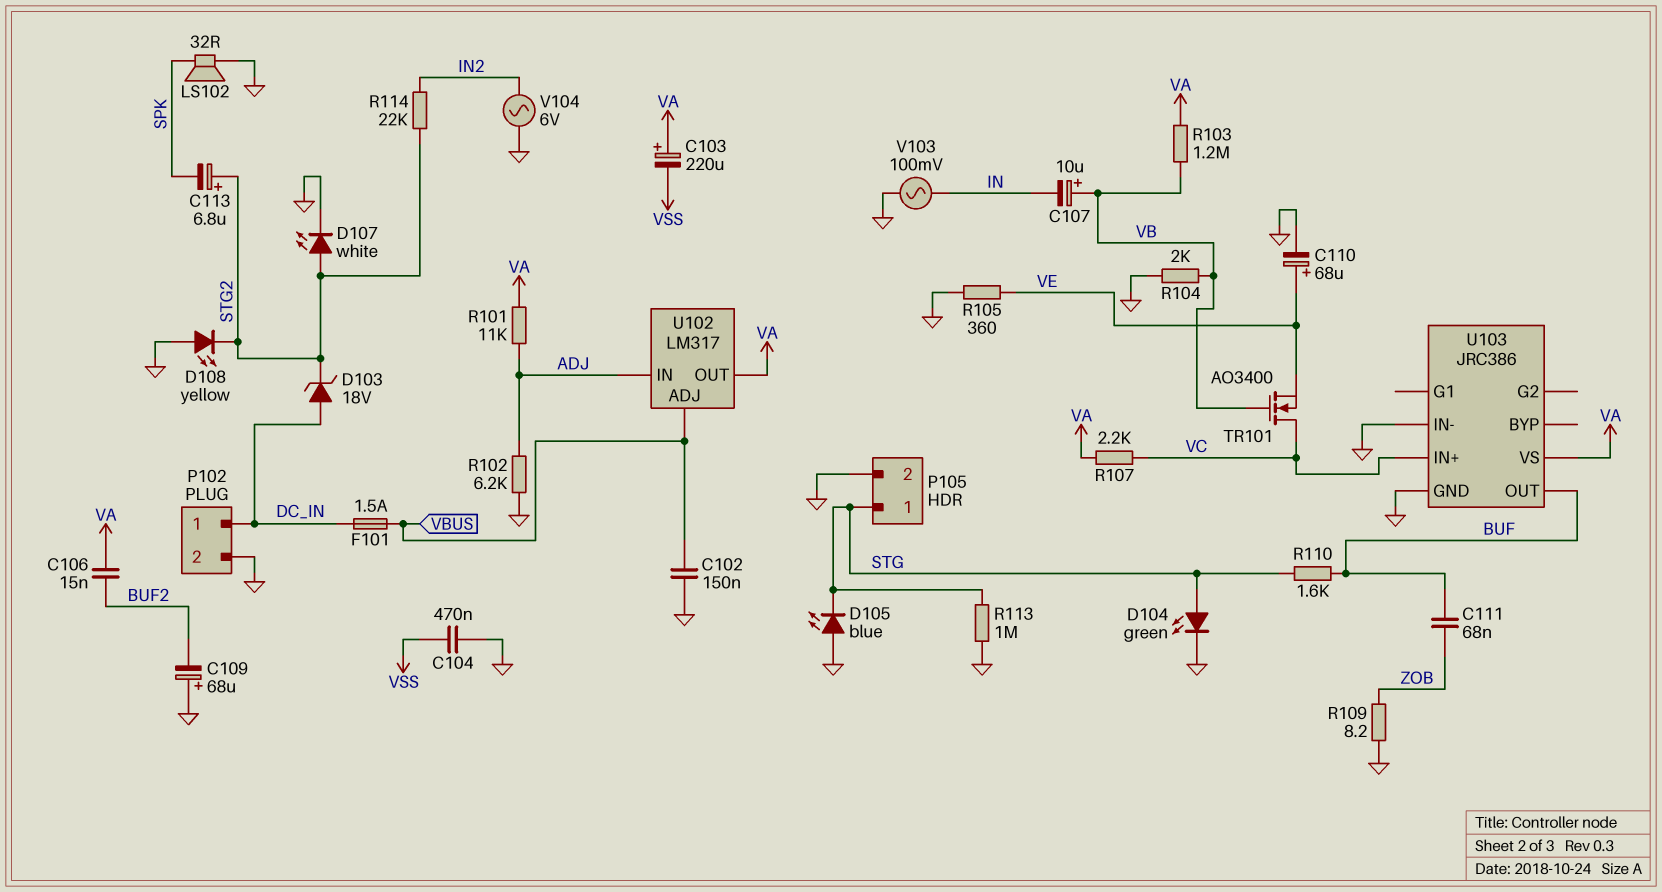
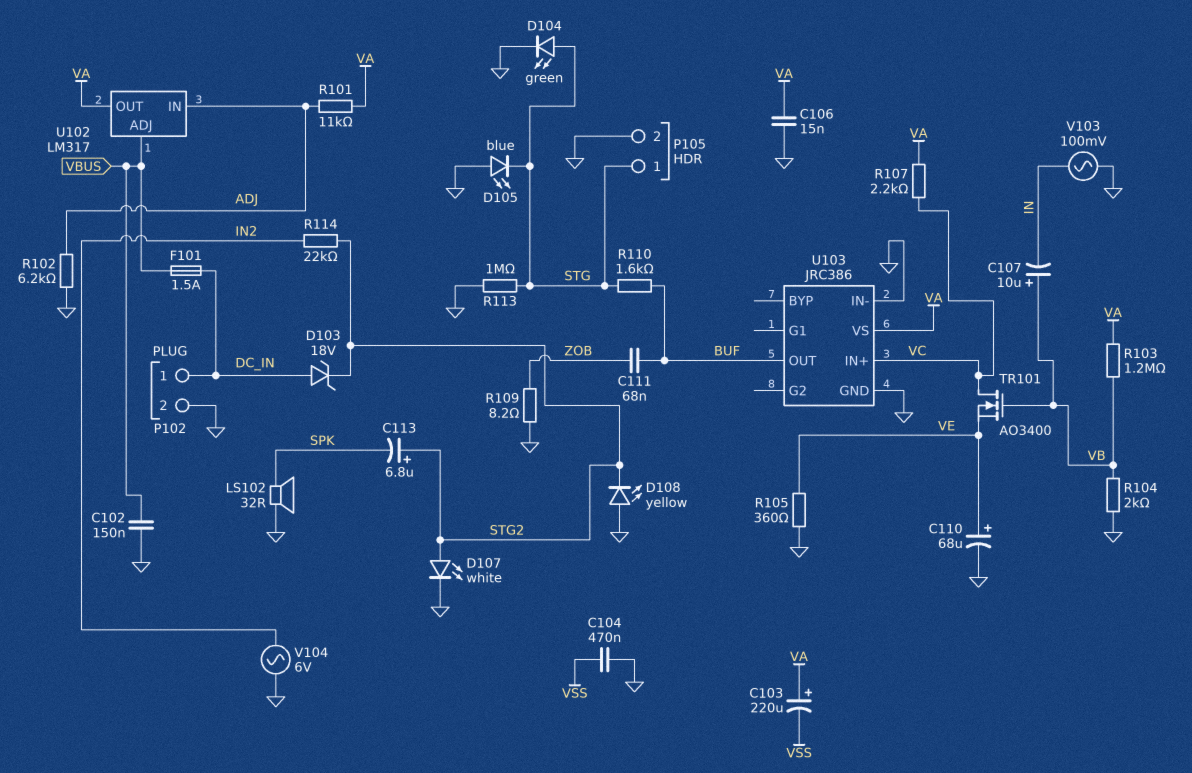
C106: 15nF (BUF2, VA) -> 15nF (GND, VA)
C109: 68uF (plus GND, minus BUF2) -> none

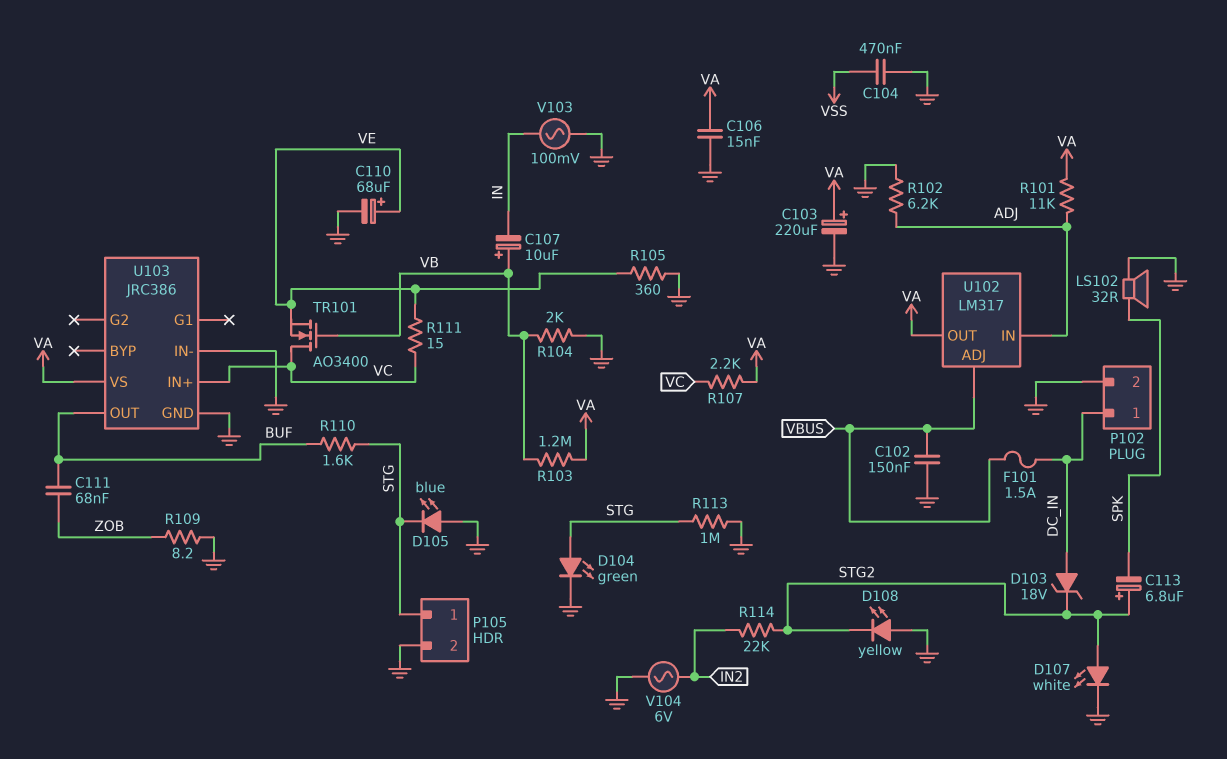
C103: 220uF (plus VA, minus VSS) -> 220uF (plus VA, minus GND)
R111: none -> 15 (VC, VE)

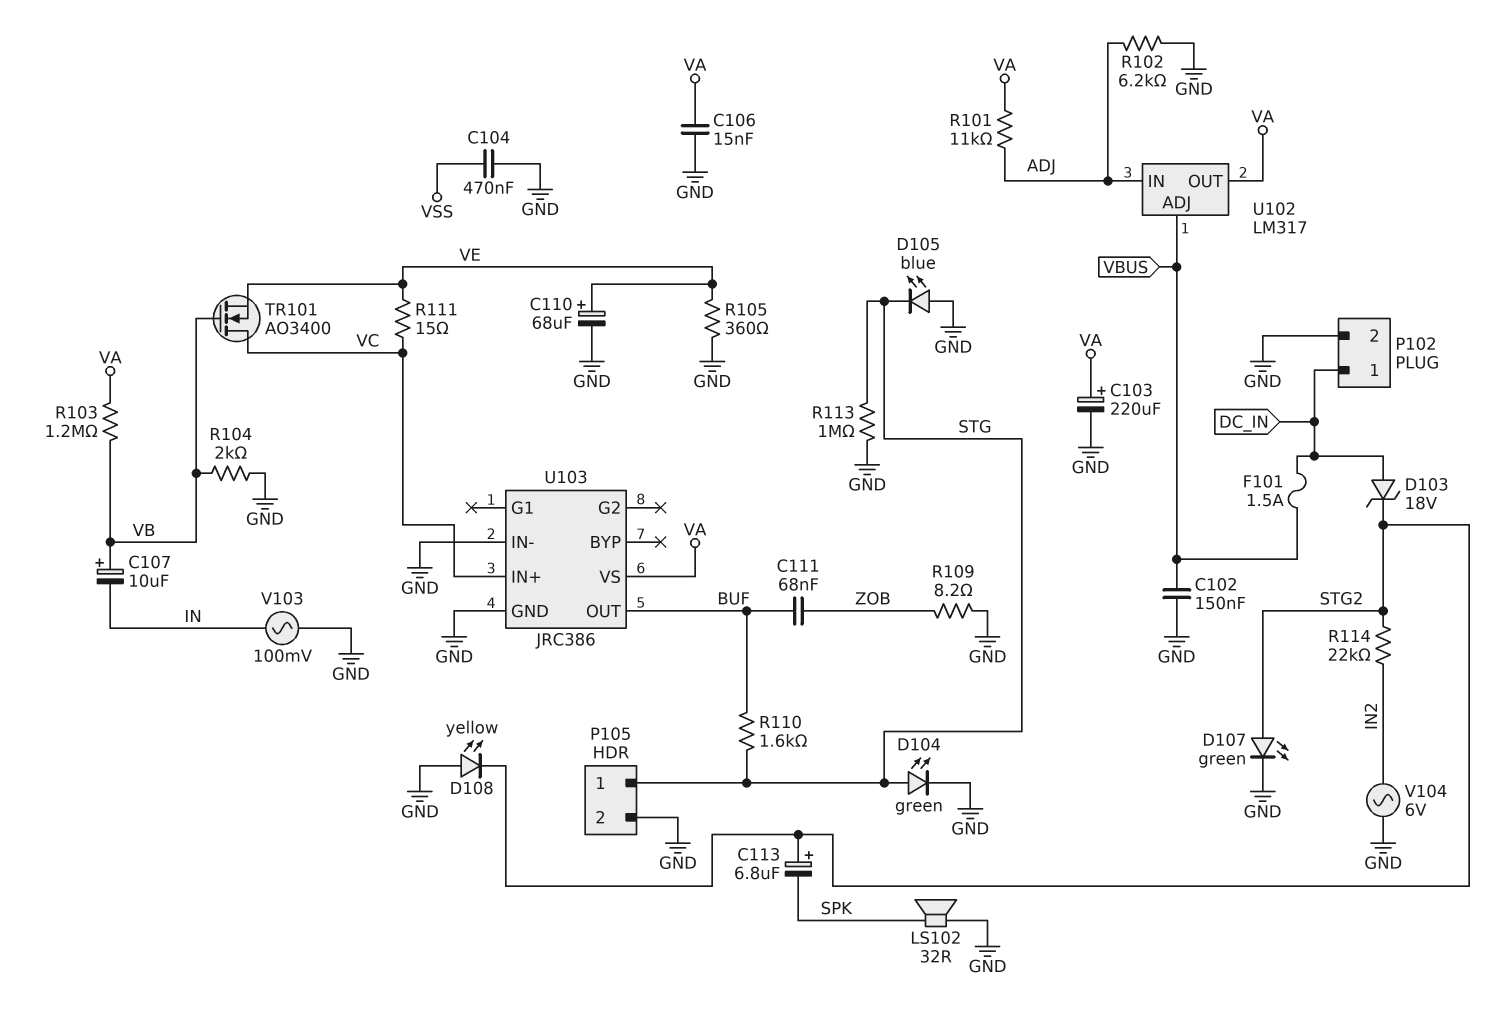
D107: LED white (A STG2, K GND) -> LED green (A STG2, K GND)
R107: 2.2k (VA, VC) -> none

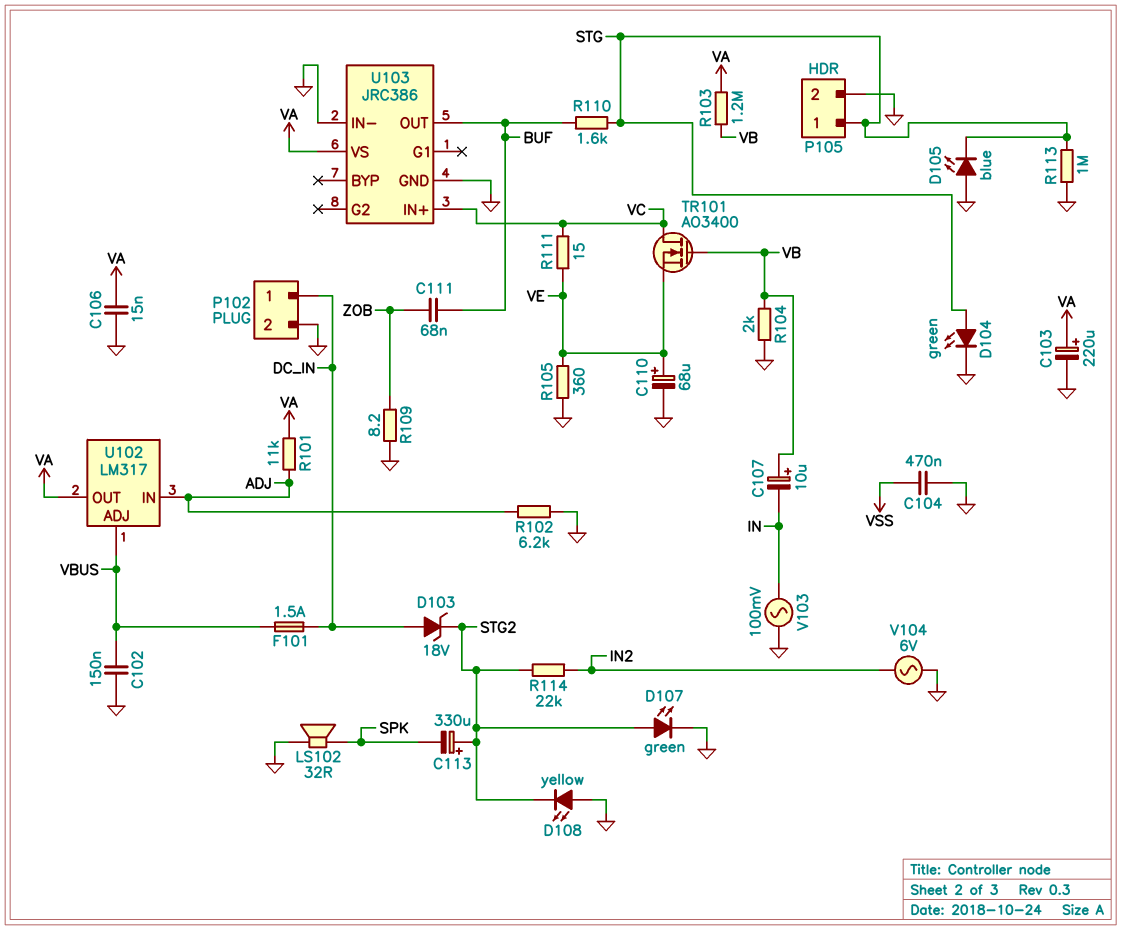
C113: 6.8uF (plus STG2, minus SPK) -> 330uF (plus STG2, minus SPK)

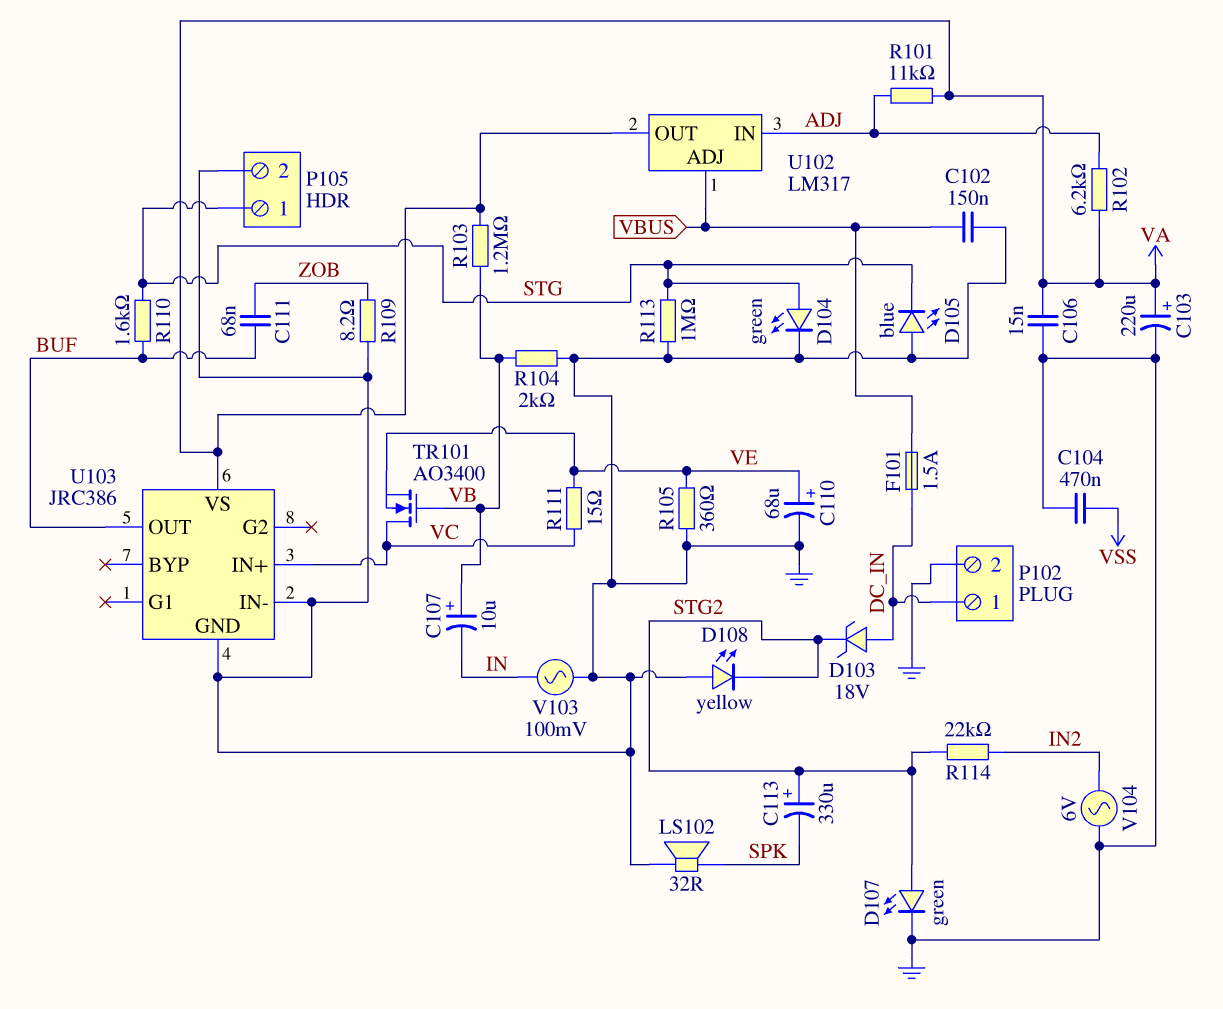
R102: 6.2k (ADJ, GND) -> 6.2k (ADJ, VA)

